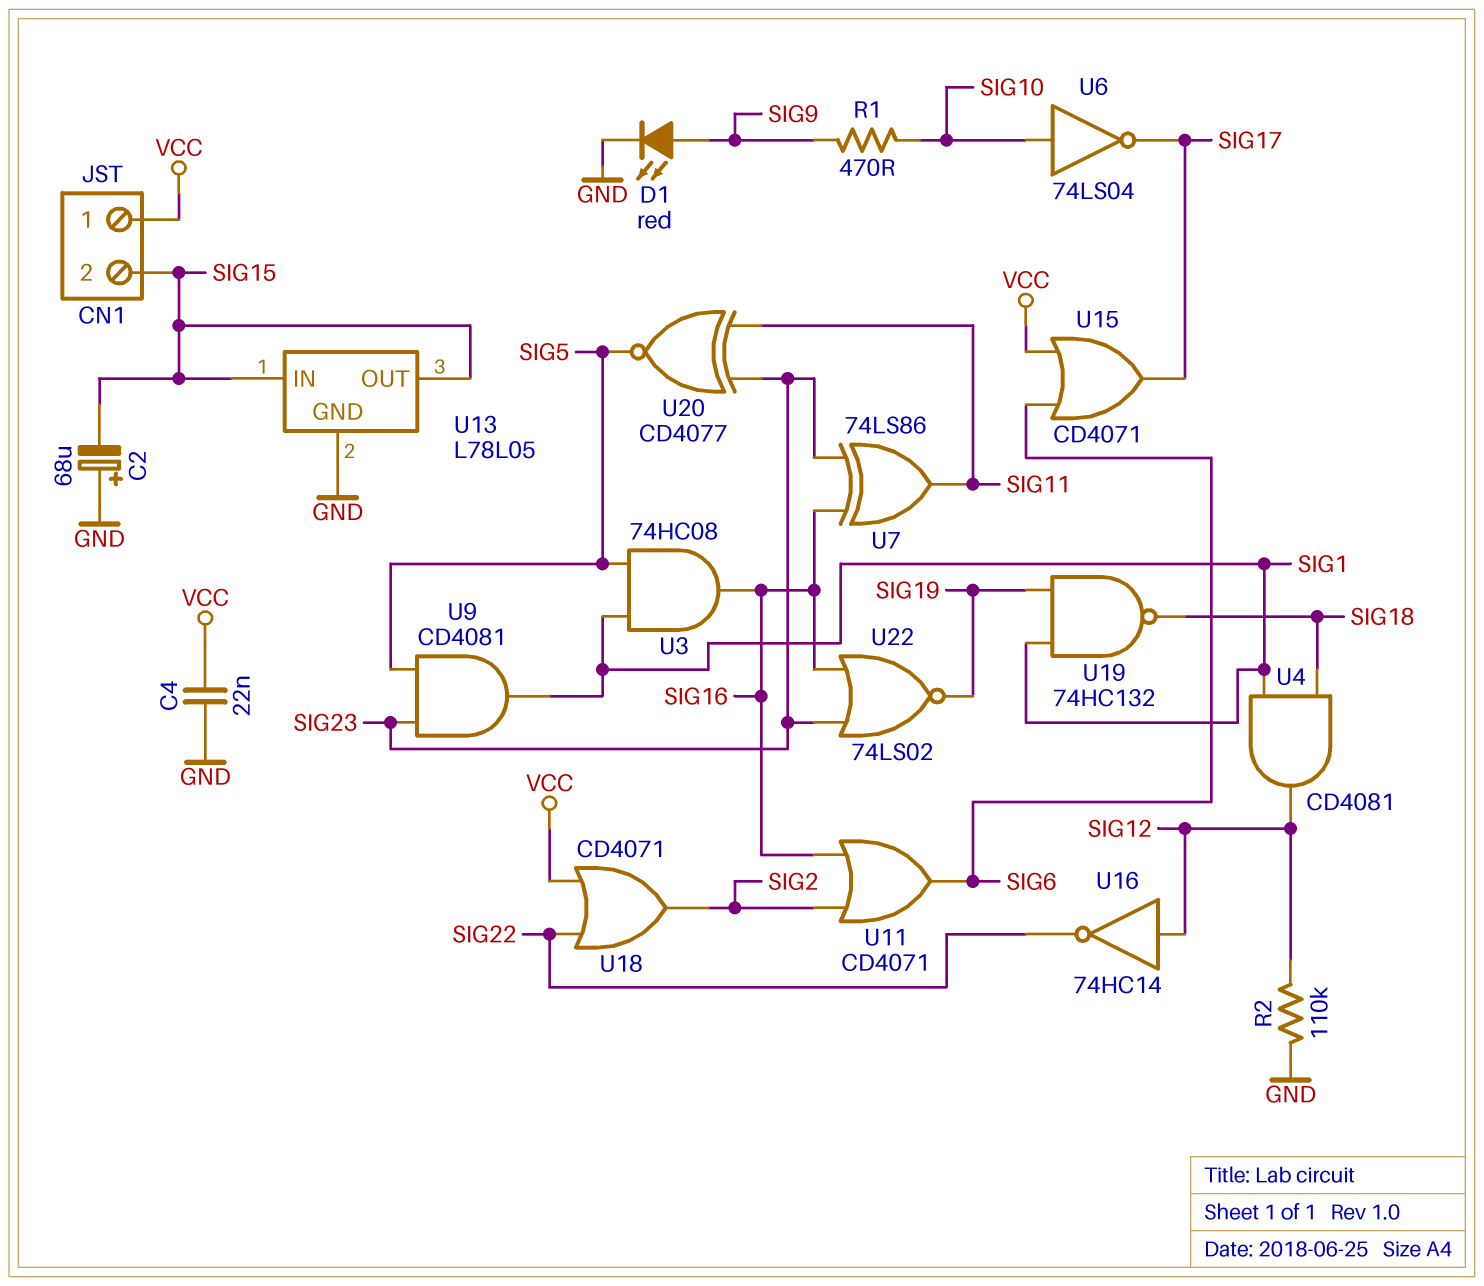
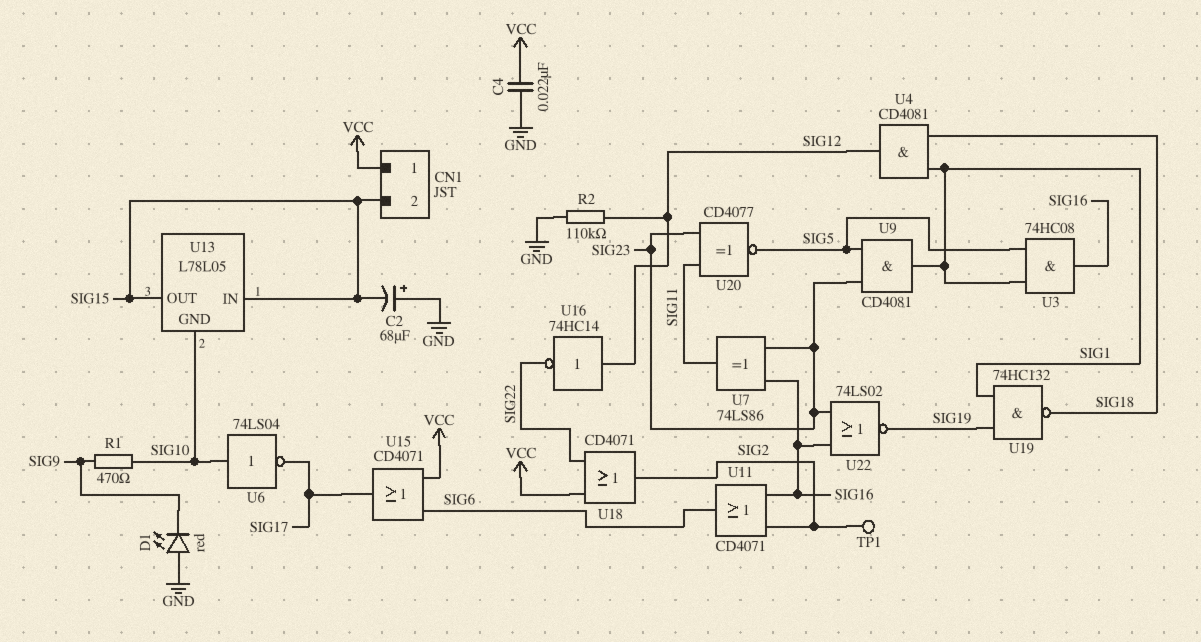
D1: LED red (A SIG9, K GND) -> LED red (A GND, K SIG9)
TP1: none -> test point (SIG2)
U13 pin GND: GND -> SIG10

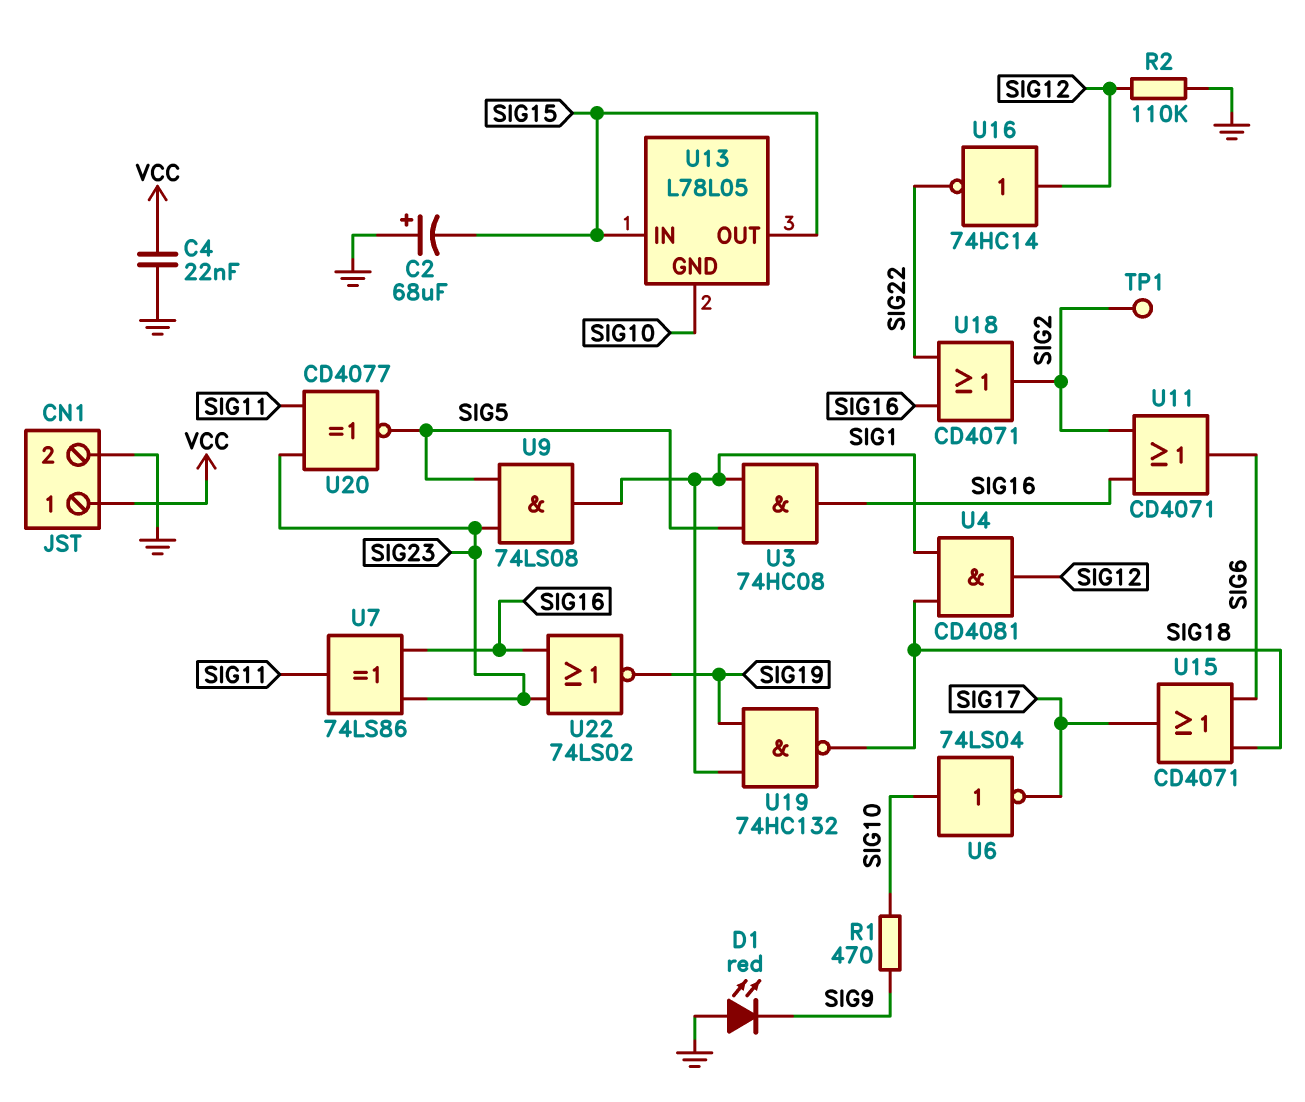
CN1 pin 2: SIG15 -> GND
U9: AND CD4081 (in SIG5, in SIG23, out SIG1) -> AND 74LS08 (in SIG5, in SIG23, out SIG1)
U15: OR CD4071 (in SIG6, in VCC, out SIG17) -> OR CD4071 (in SIG6, in SIG18, out SIG17)
U18: OR CD4071 (in SIG22, in VCC, out SIG2) -> OR CD4071 (in SIG16, in SIG22, out SIG2)

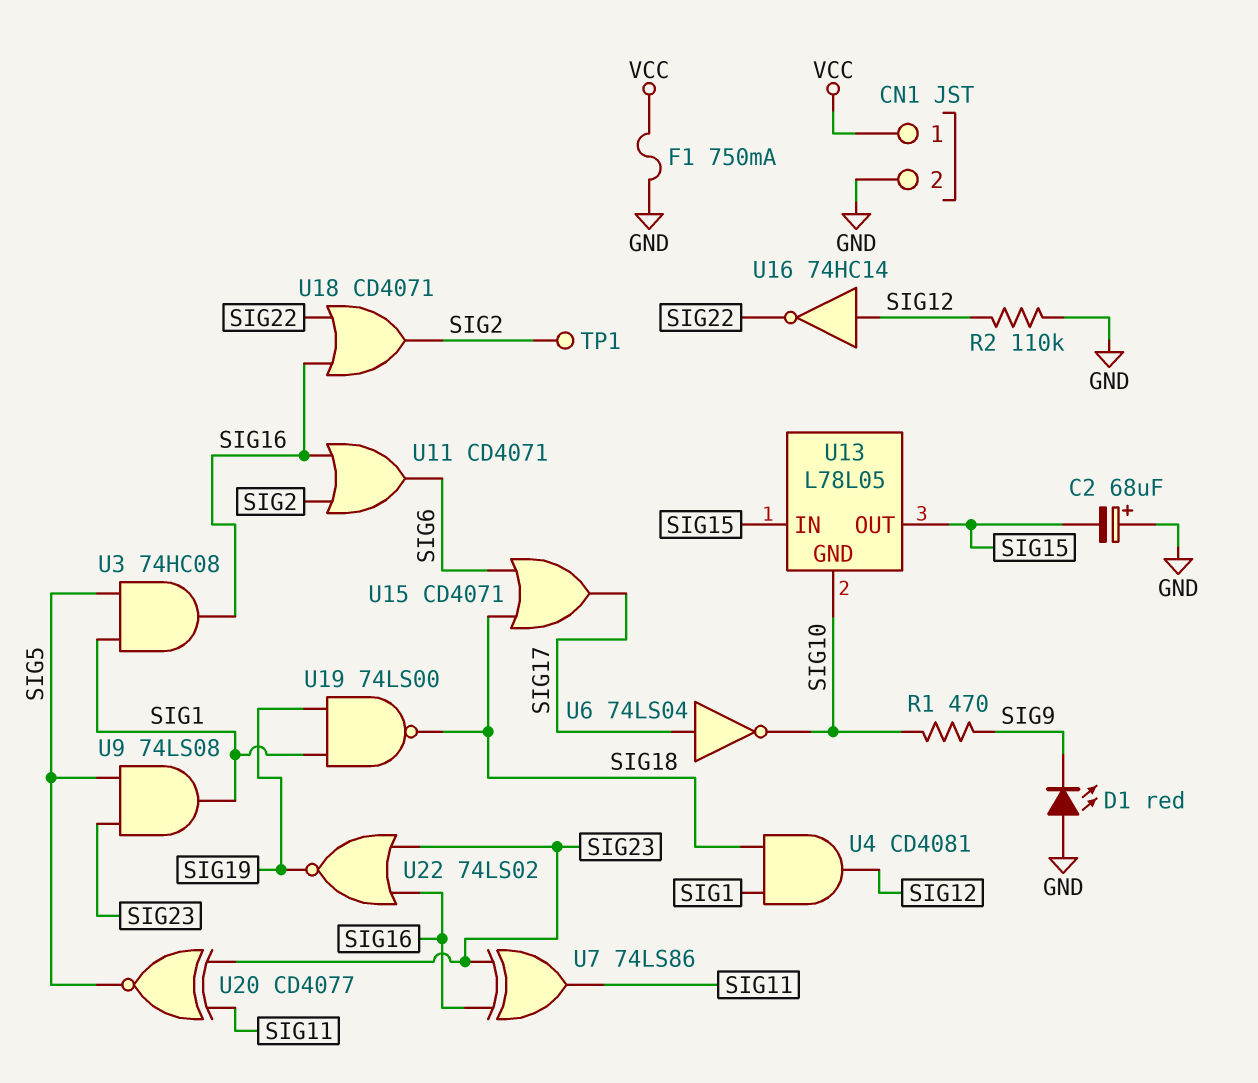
C4: 22nF (GND, VCC) -> none
F1: none -> 750mA (GND, VCC)
U6: NOT 74LS04 (in SIG10, out SIG17) -> NOT 74LS04 (in SIG17, out SIG10)
U19: NAND 74HC132 (in SIG1, in SIG19, out SIG18) -> NAND 74LS00 (in SIG1, in SIG19, out SIG18)

